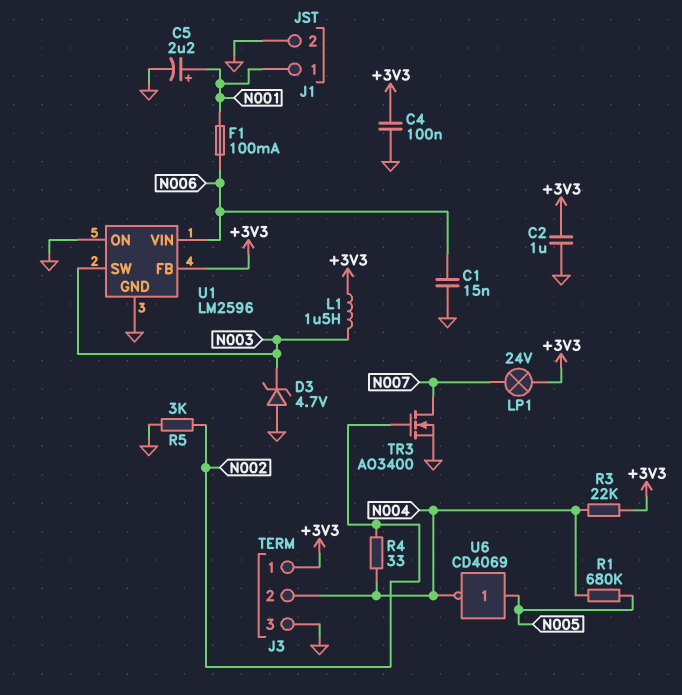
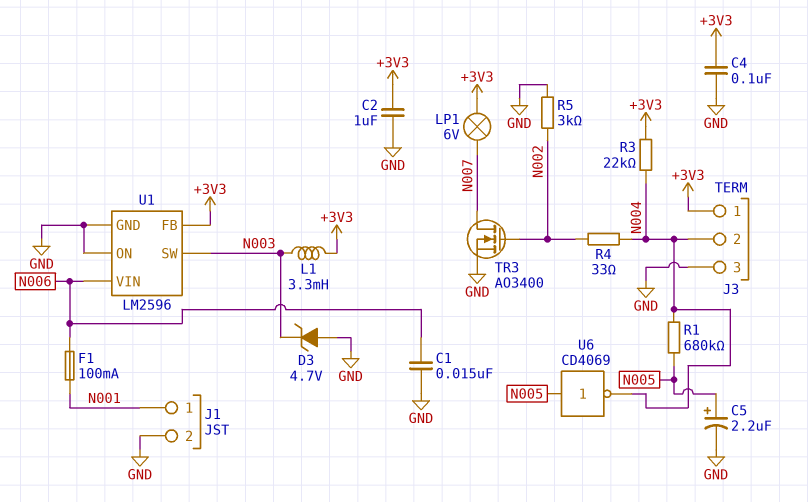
C5: 2.2uF (plus N001, minus GND) -> 2.2uF (plus N005, minus GND)
L1: 1.5uH (+3V3, N003) -> 3.3mH (+3V3, N003)
LP1: lamp 24V (+3V3, N007) -> lamp 6V (+3V3, N007)

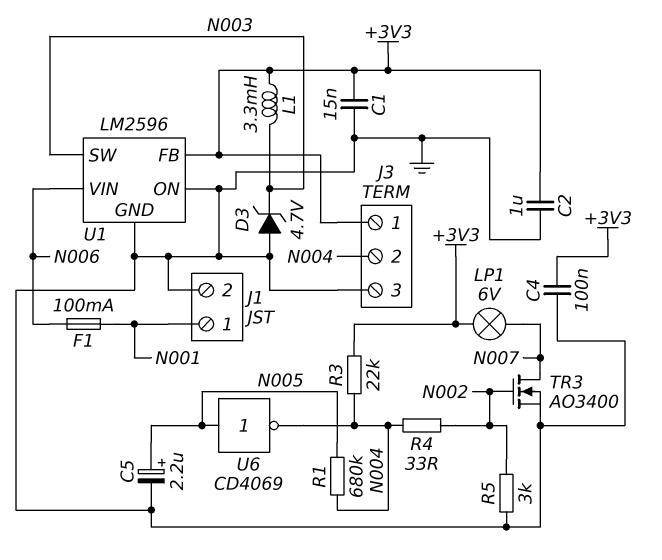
C1: 15nF (GND, N006) -> 15nF (+3V3, GND)

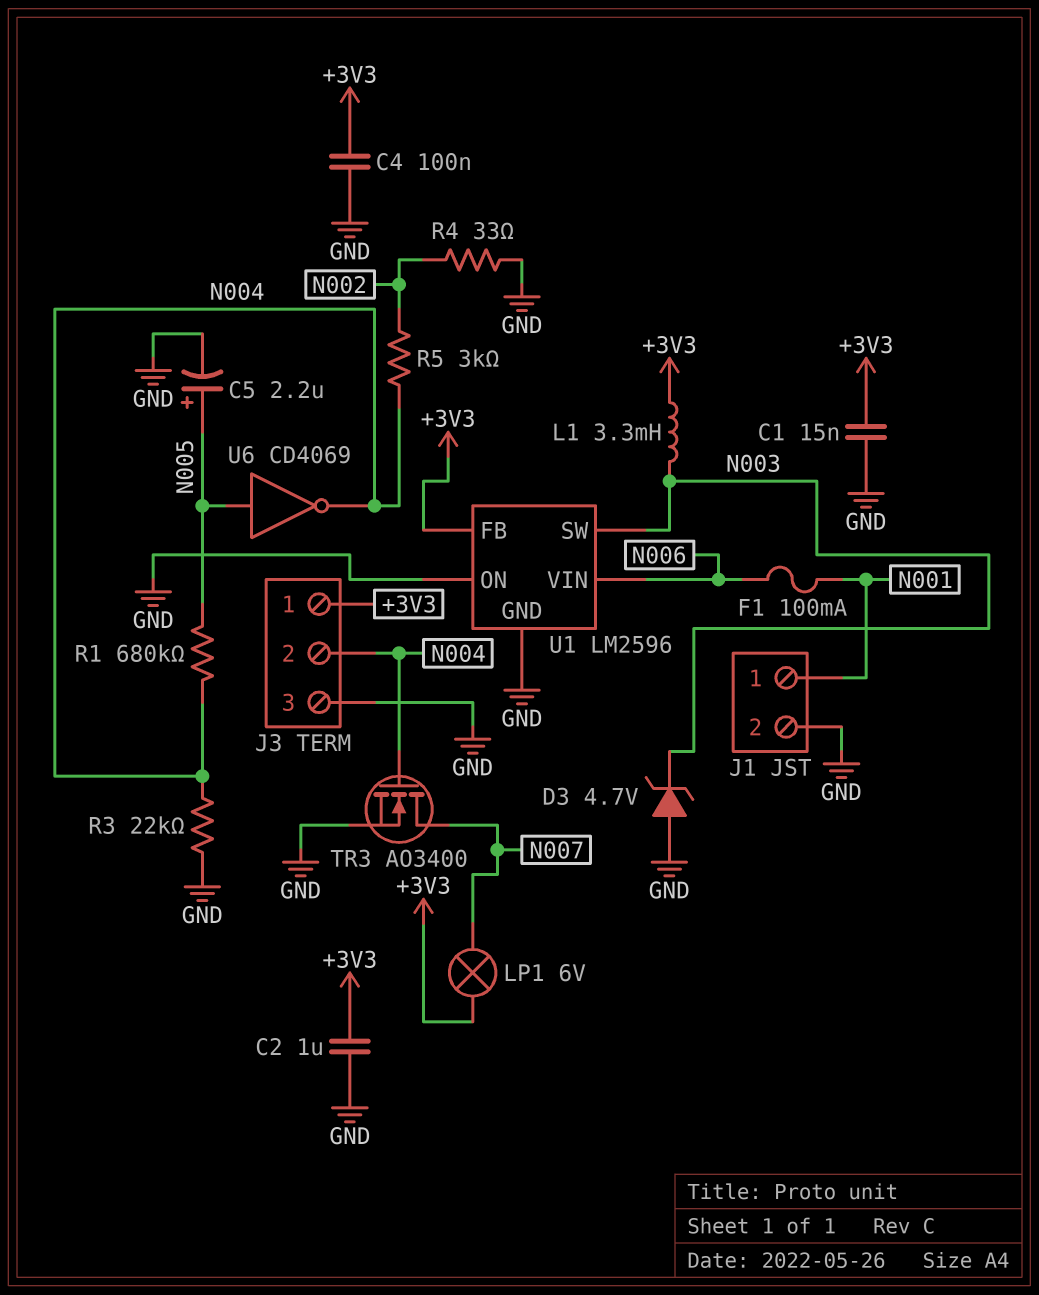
R3: 22k (+3V3, N004) -> 22k (GND, N004)
R4: 33 (N002, N004) -> 33 (GND, N002)
R5: 3k (GND, N002) -> 3k (N002, N004)
TR3: NMOS AO3400 (G N002, D N007, S GND) -> NMOS AO3400 (G N004, D N007, S GND)

